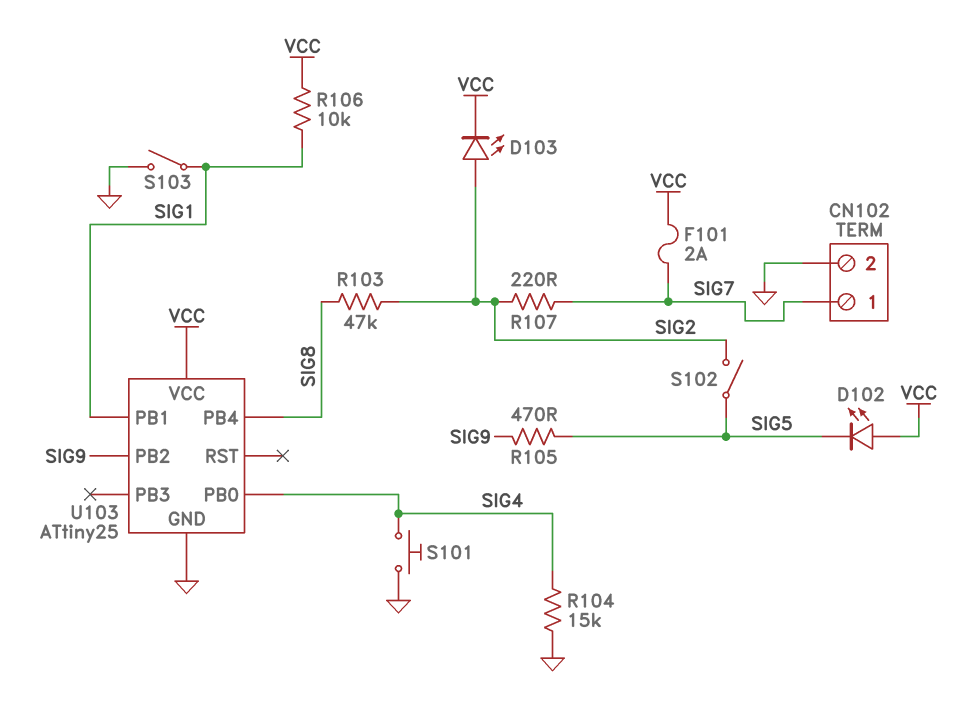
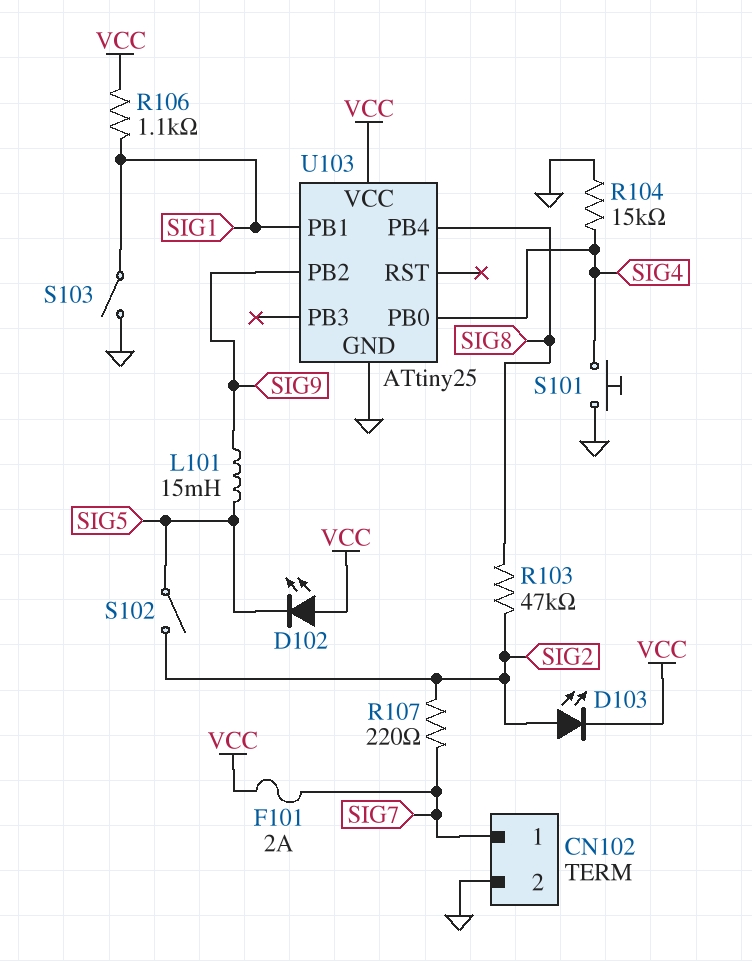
L101: none -> 15mH (SIG5, SIG9)
R105: 470 (SIG5, SIG9) -> none
R106: 10k (SIG1, VCC) -> 1.1k (SIG1, VCC)

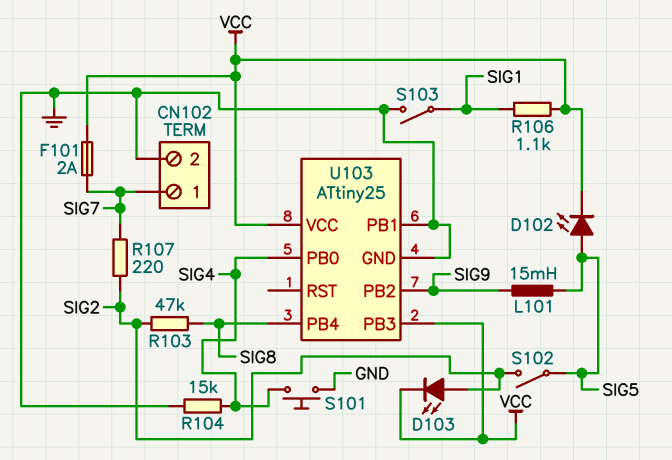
D102: LED (A VCC, K SIG5) -> LED (A SIG5, K VCC)
U103 pin PB1: SIG1 -> GND
U103 pin PB3: none -> VCC

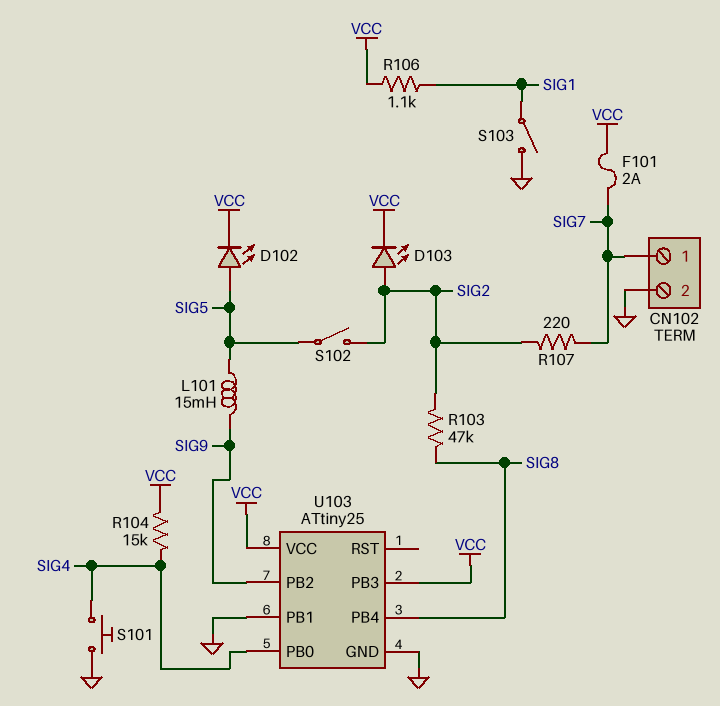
R104: 15k (GND, SIG4) -> 15k (SIG4, VCC)

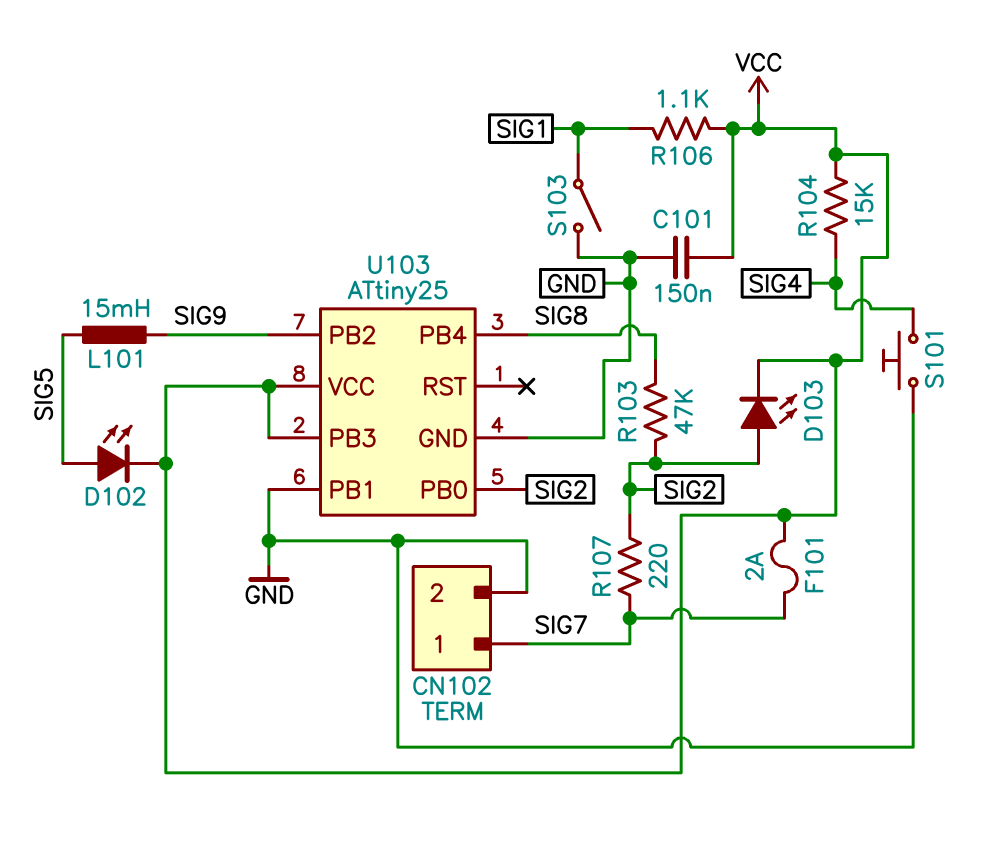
C101: none -> 150nF (GND, VCC)
S102: switch (SIG2, SIG5) -> none
U103 pin PB0: SIG4 -> SIG2

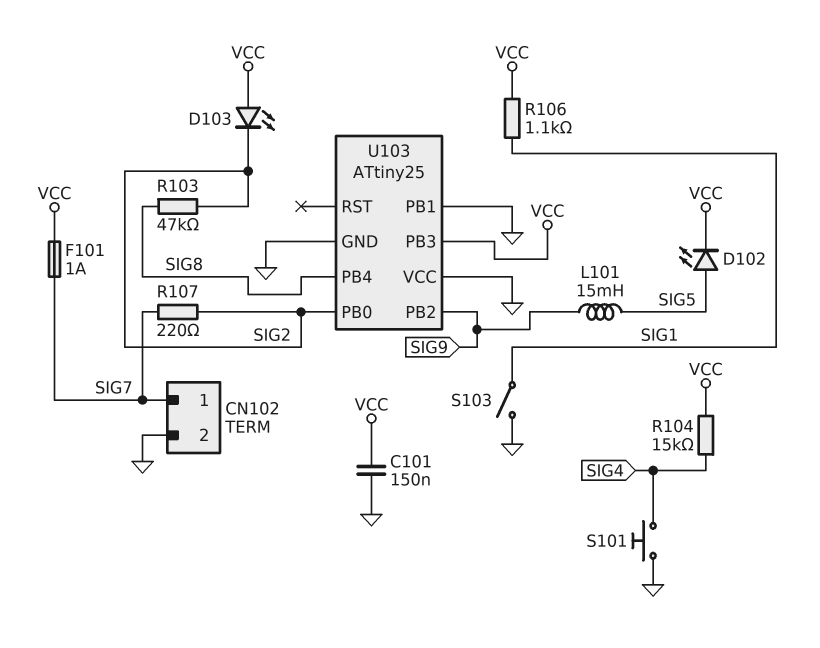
D103: LED (A SIG2, K VCC) -> LED (A VCC, K SIG2)
F101: 2A (SIG7, VCC) -> 1A (SIG7, VCC)
U103 pin VCC: VCC -> GND

